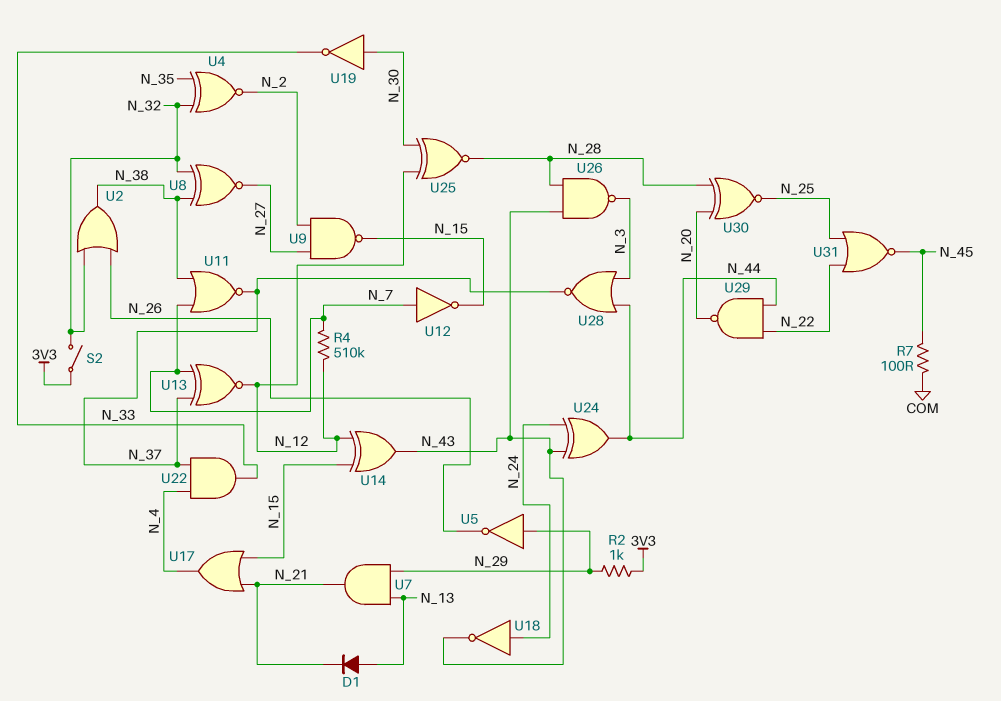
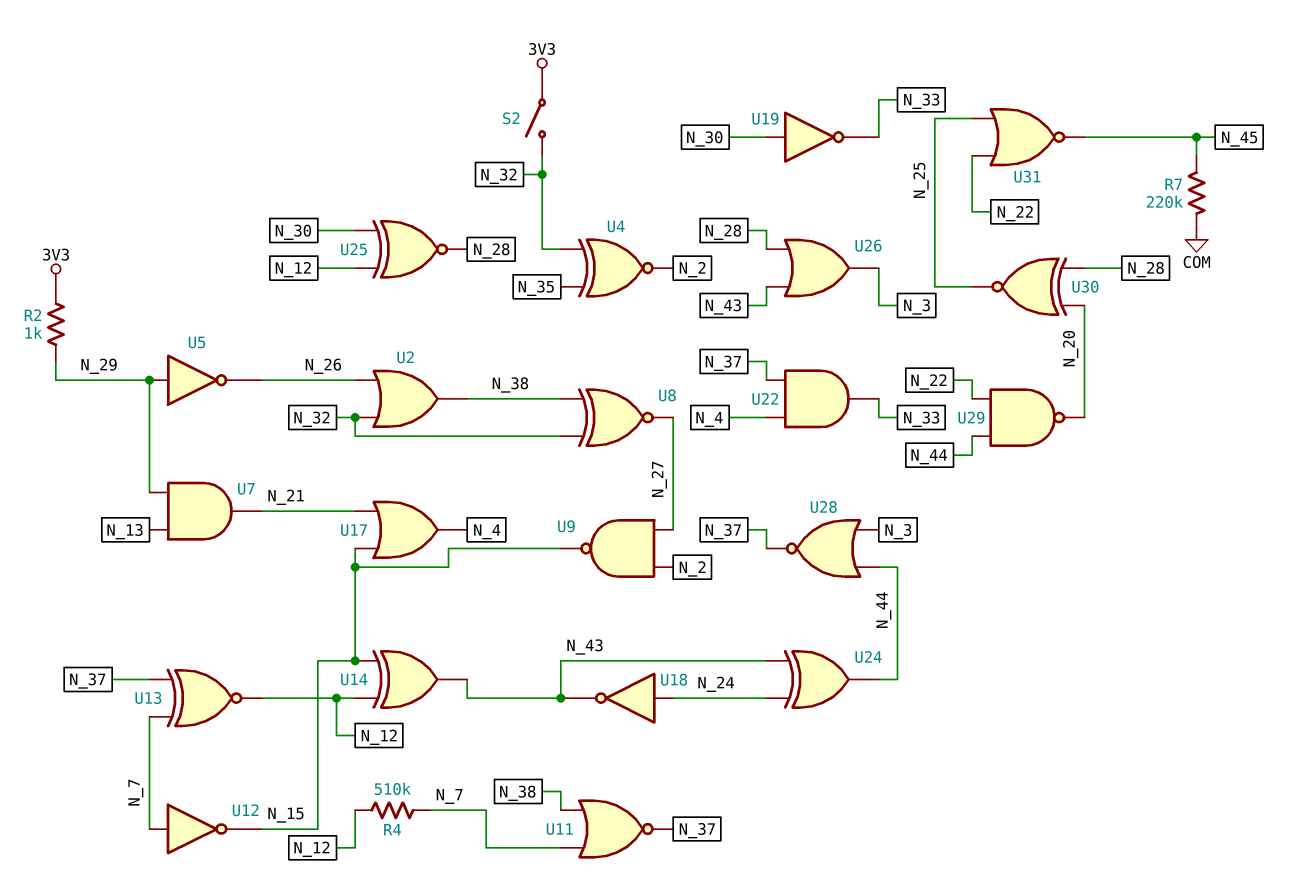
D1: diode (A N_13, K N_21) -> none
R7: 100 (COM, N_45) -> 220k (COM, N_45)
U26: NAND (in N_28, in N_43, out N_3) -> OR (in N_28, in N_43, out N_3)

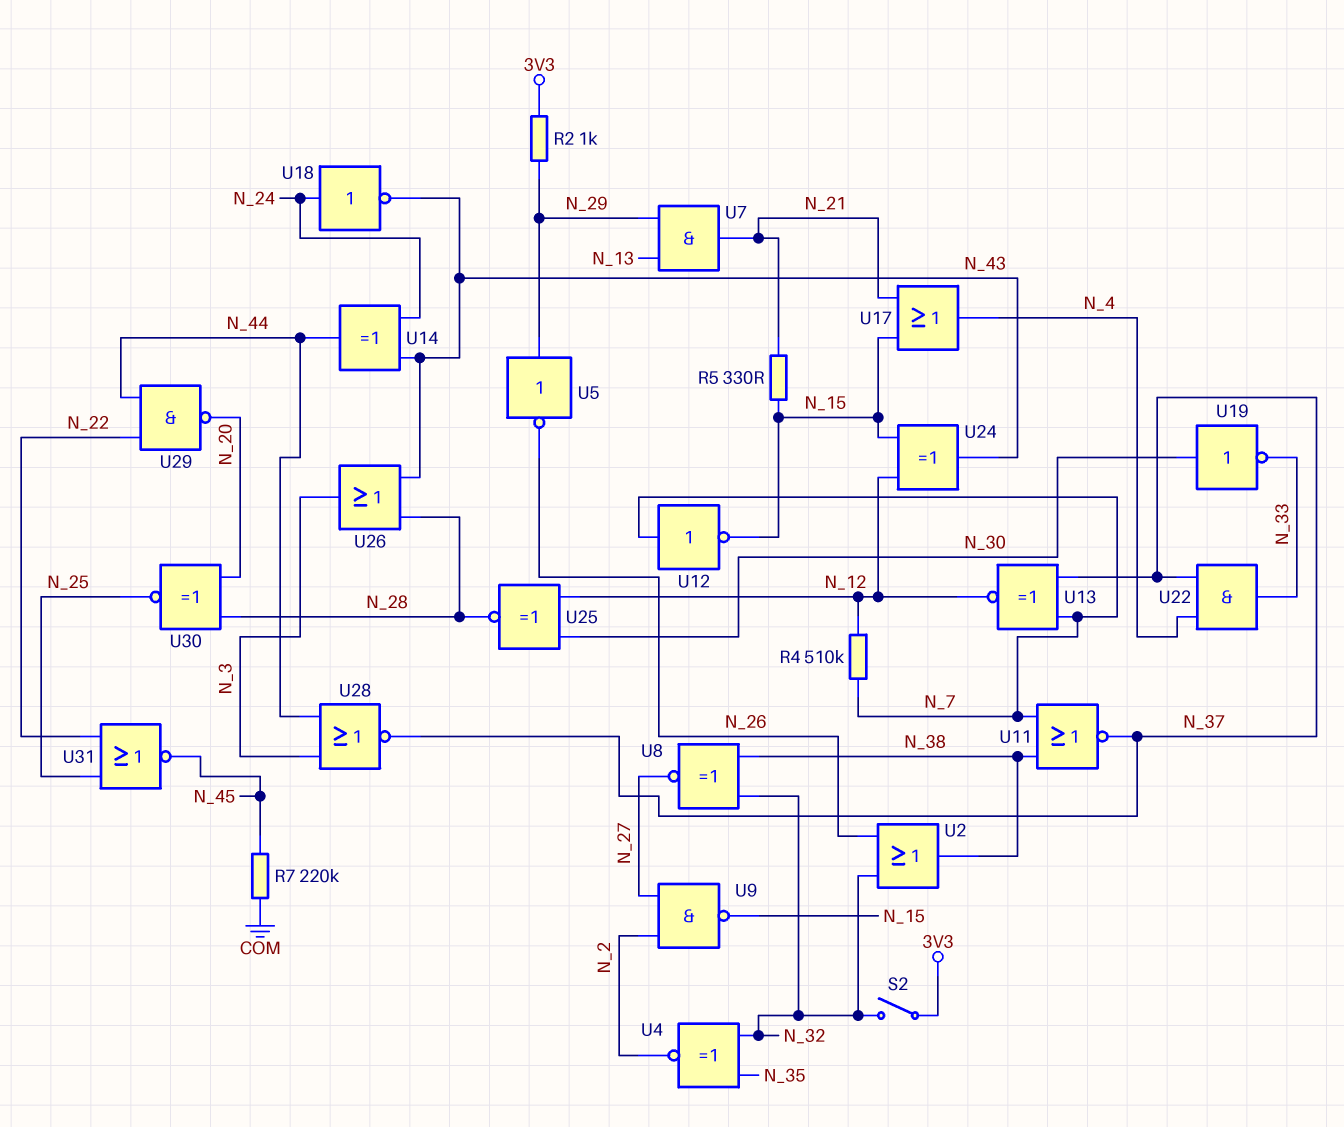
R5: none -> 330 (N_15, N_21)
U14: XOR (in N_12, in N_15, out N_43) -> XOR (in N_24, in N_43, out N_44)
U24: XOR (in N_24, in N_43, out N_44) -> XOR (in N_12, in N_15, out N_43)

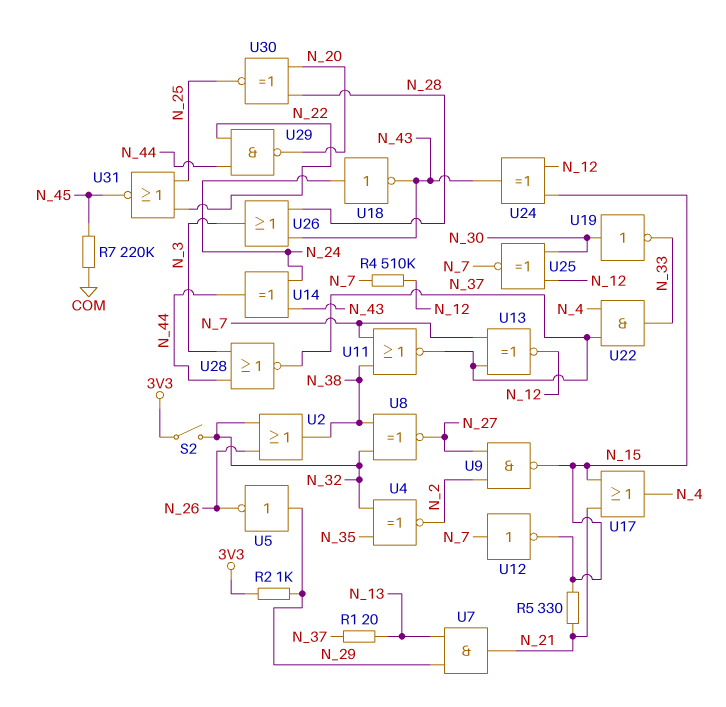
R1: none -> 20 (N_13, N_37)
U25: XNOR (in N_12, in N_30, out N_28) -> XNOR (in N_12, in N_30, out N_7)

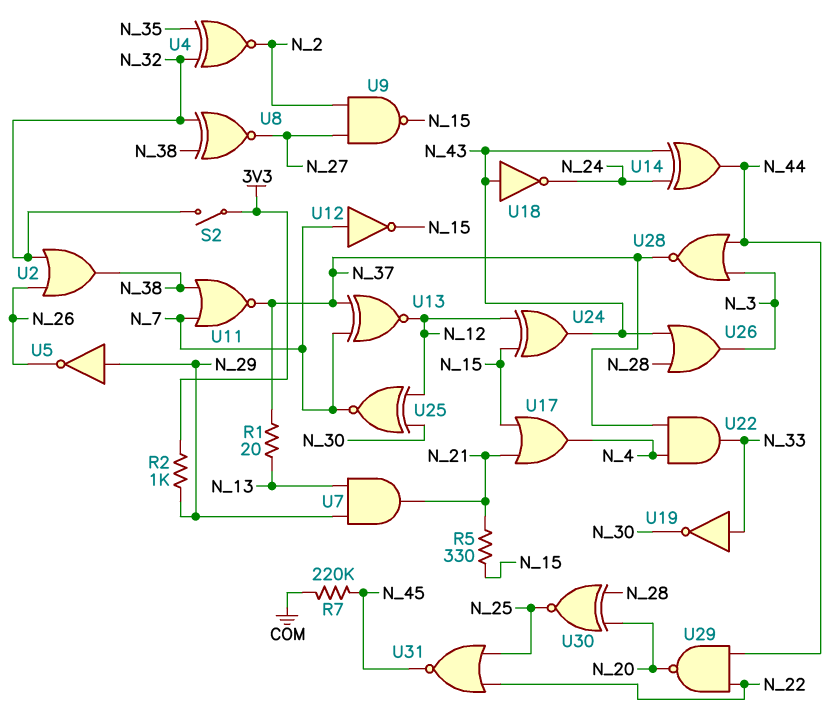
R4: 510k (N_7, N_12) -> none
U18: NOT (in N_24, out N_43) -> NOT (in N_43, out N_24)
U19: NOT (in N_30, out N_33) -> NOT (in N_33, out N_30)

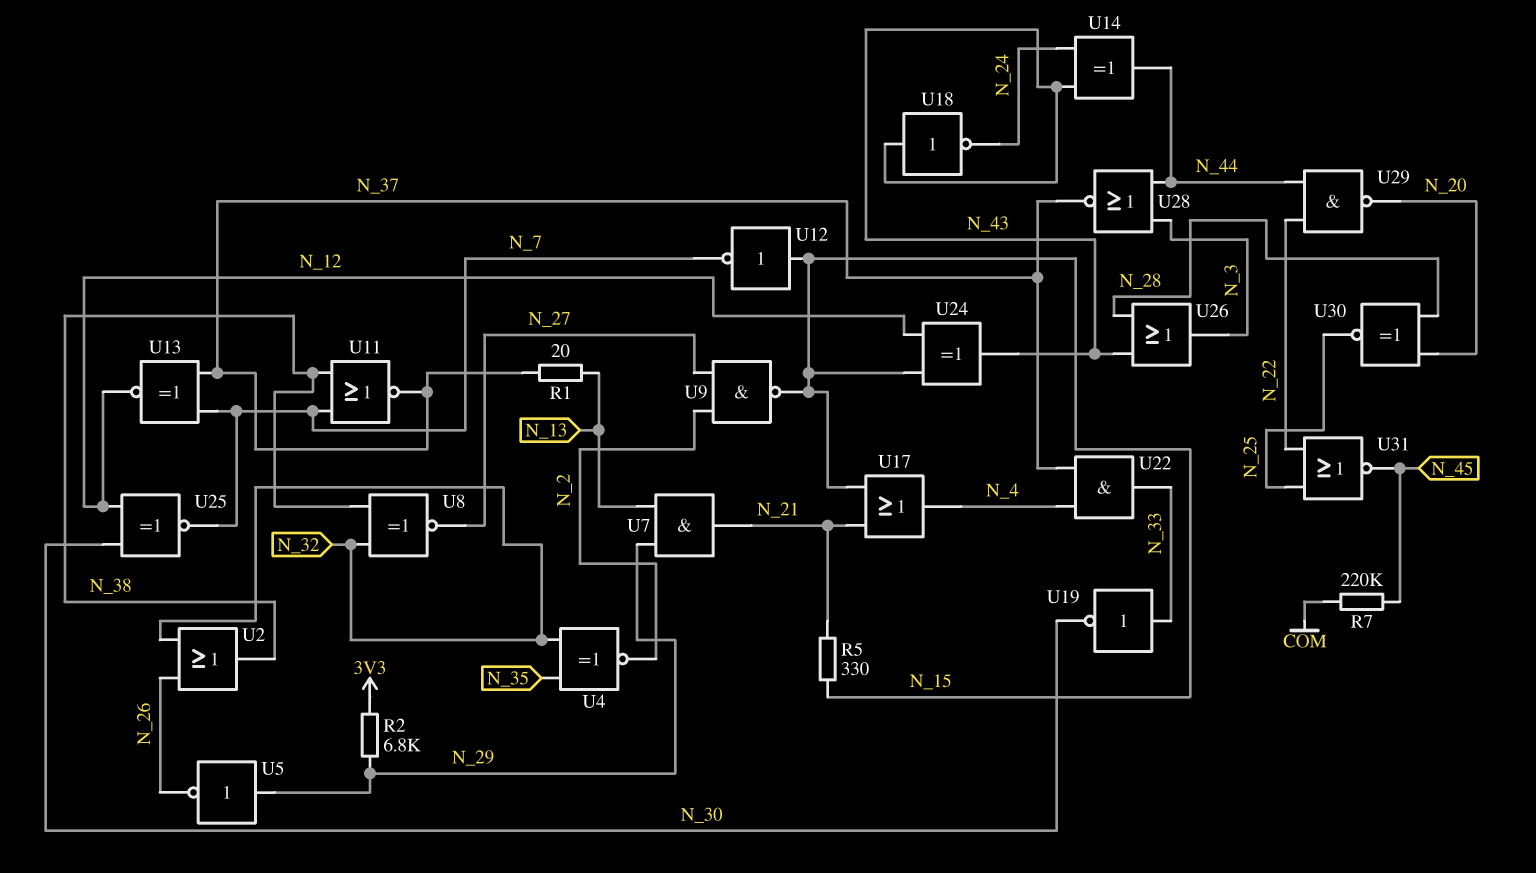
R2: 1k (3V3, N_29) -> 6.8k (3V3, N_29)
S2: switch (3V3, N_32) -> none
U12: NOT (in N_7, out N_15) -> NOT (in N_15, out N_7)

